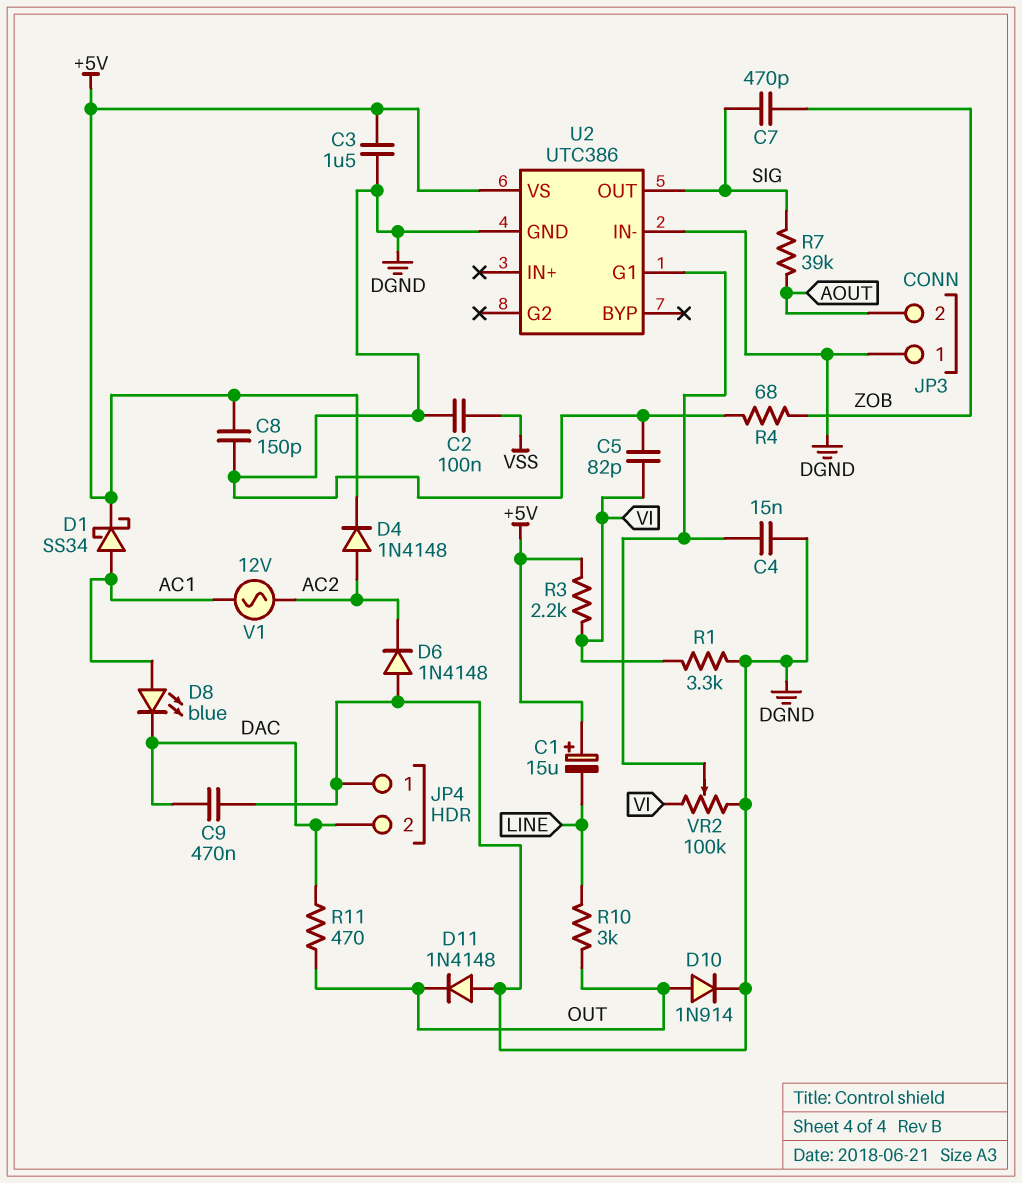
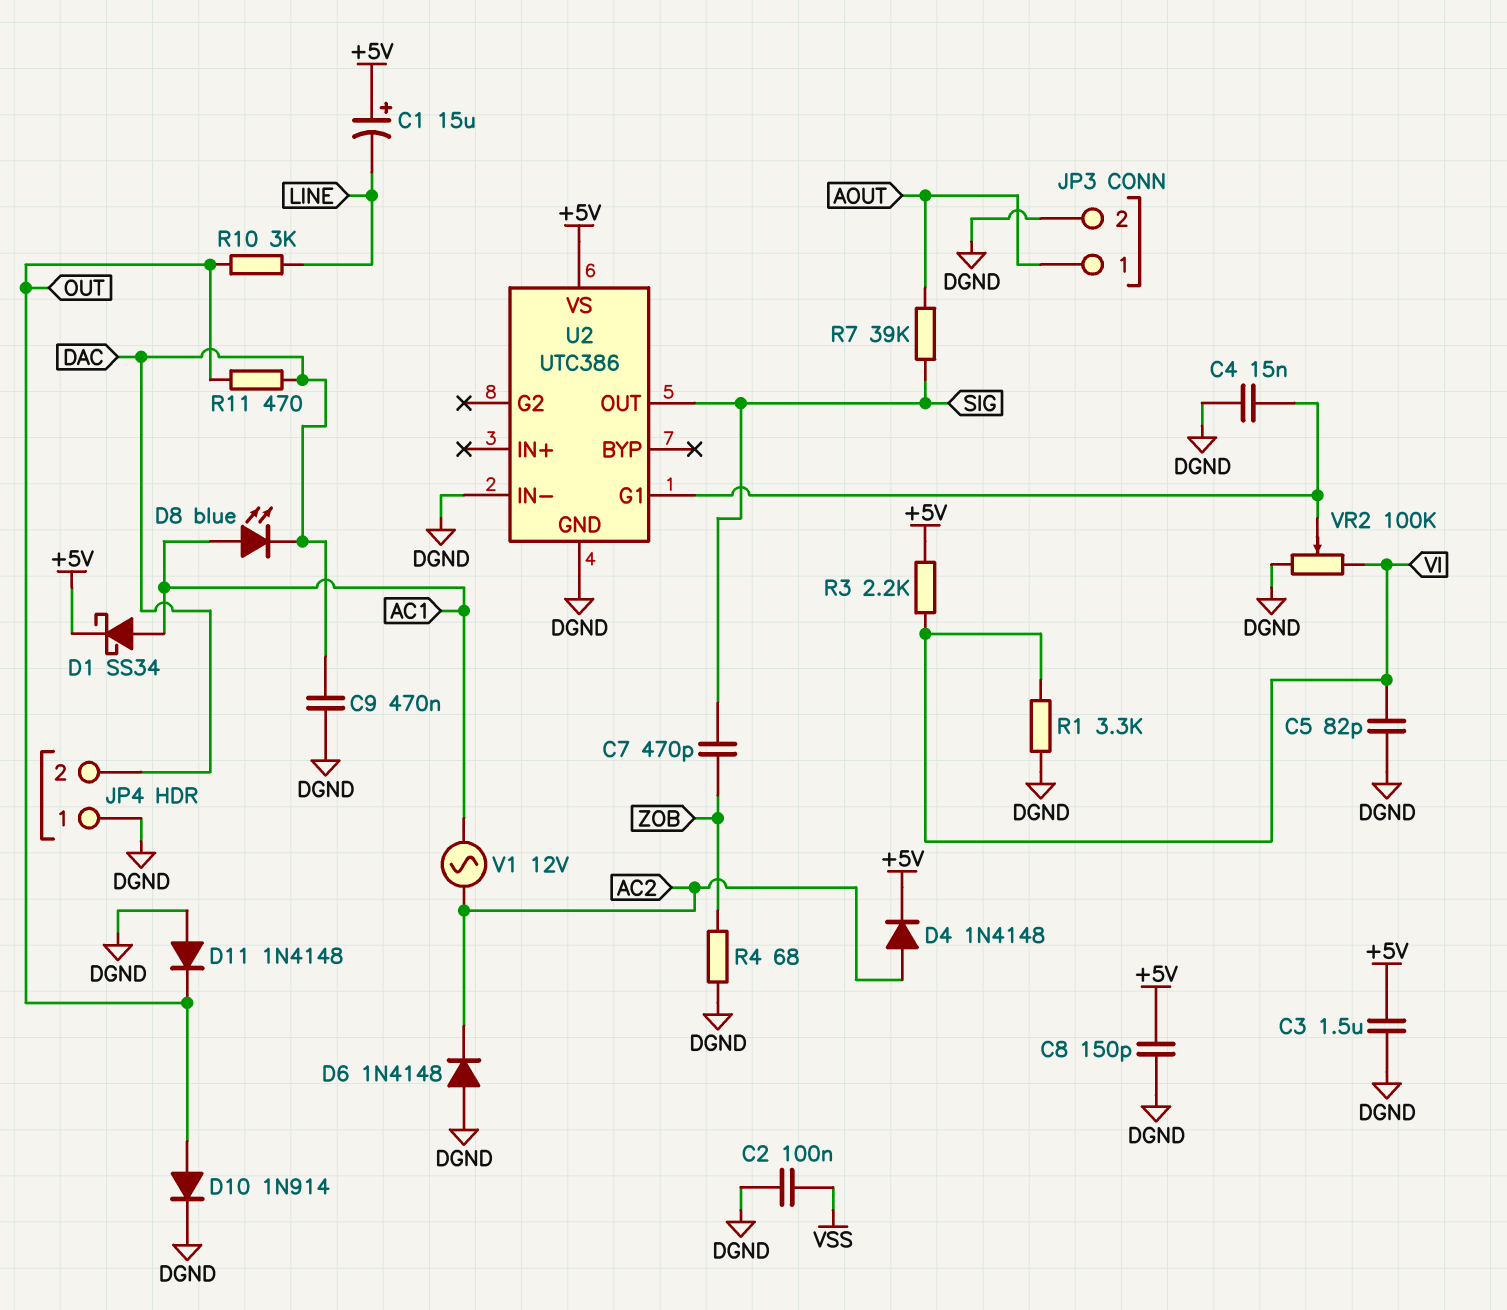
JP3 pin 1: DGND -> AOUT
JP3 pin 2: AOUT -> DGND

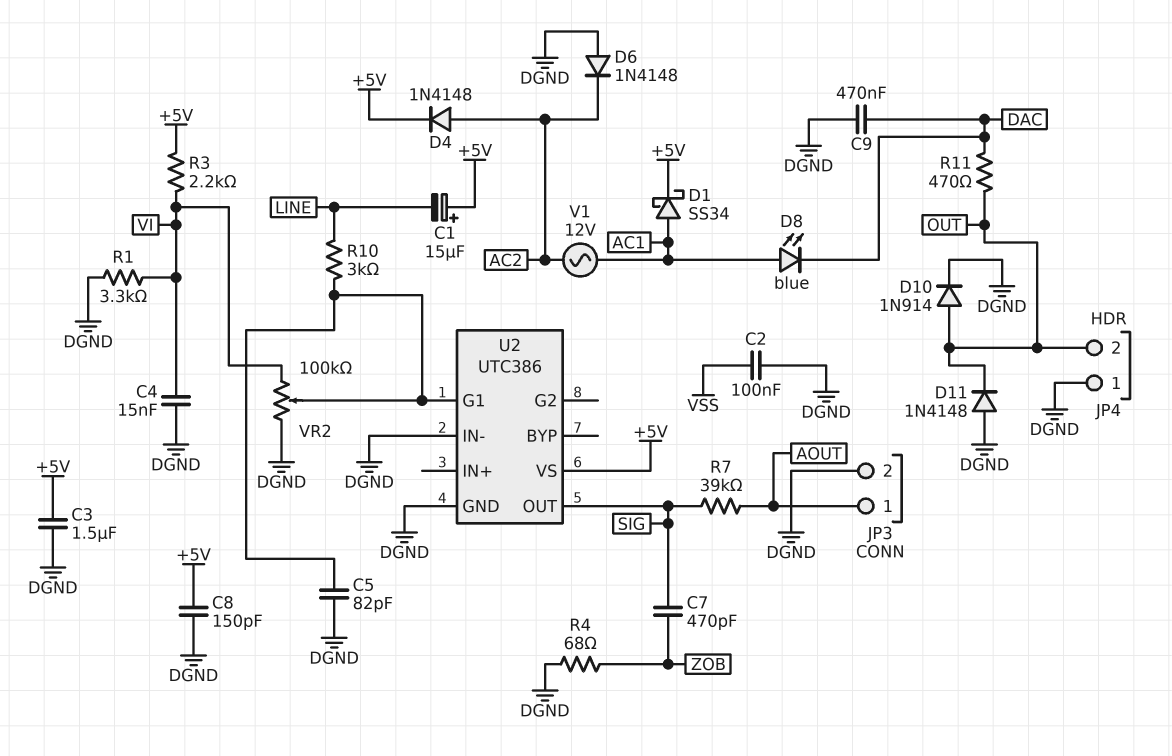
C4: 15nF (DGND, U2/G1) -> 15nF (DGND, VI)
C5: 82pF (DGND, VI) -> 82pF (DGND, U2/G1)
JP4 pin 2: DAC -> OUT
R10: 3k (LINE, OUT) -> 3k (LINE, U2/G1)

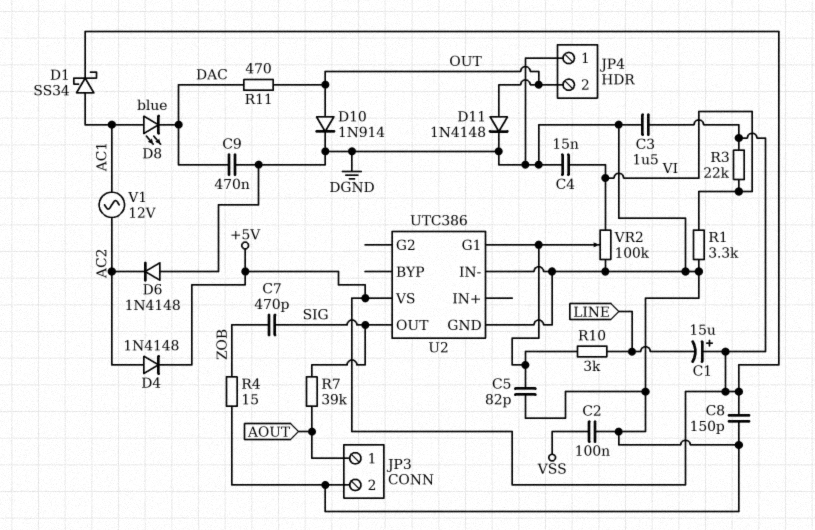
D11: diode 1N4148 (A DGND, K OUT) -> diode 1N4148 (A OUT, K DGND)
R3: 2.2k (+5V, VI) -> 22k (+5V, VI)
R4: 68 (DGND, ZOB) -> 15 (DGND, ZOB)

